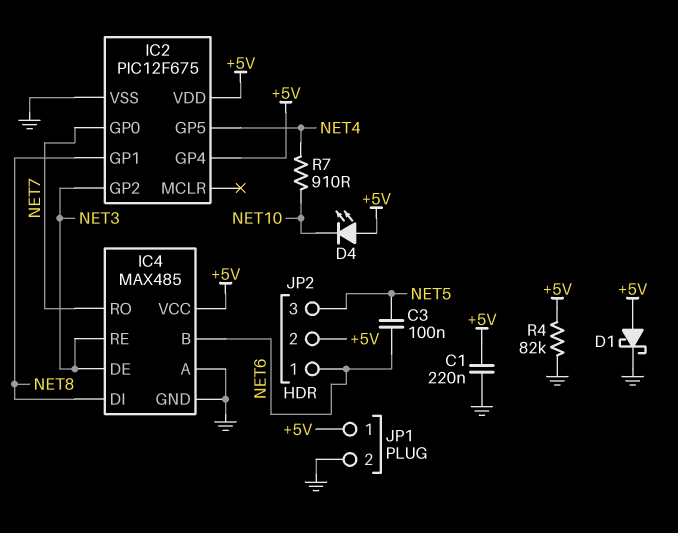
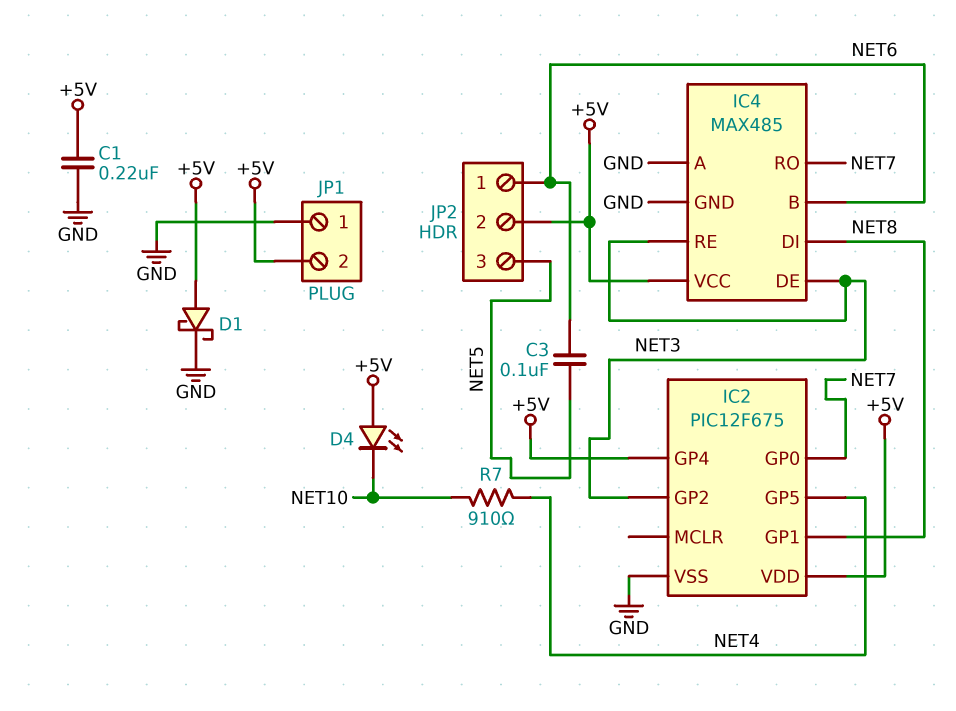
JP1 pin 1: +5V -> GND
JP1 pin 2: GND -> +5V
R4: 82k (+5V, GND) -> none

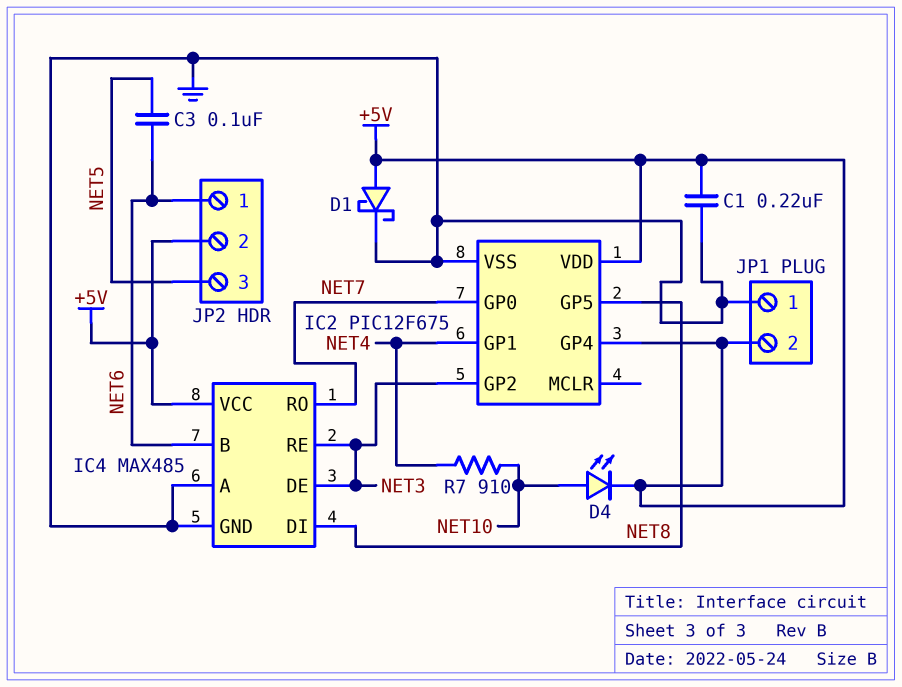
D4: LED (A +5V, K NET10) -> LED (A NET10, K +5V)
IC2 pin GP1: NET8 -> NET4
IC2 pin GP5: NET4 -> NET8

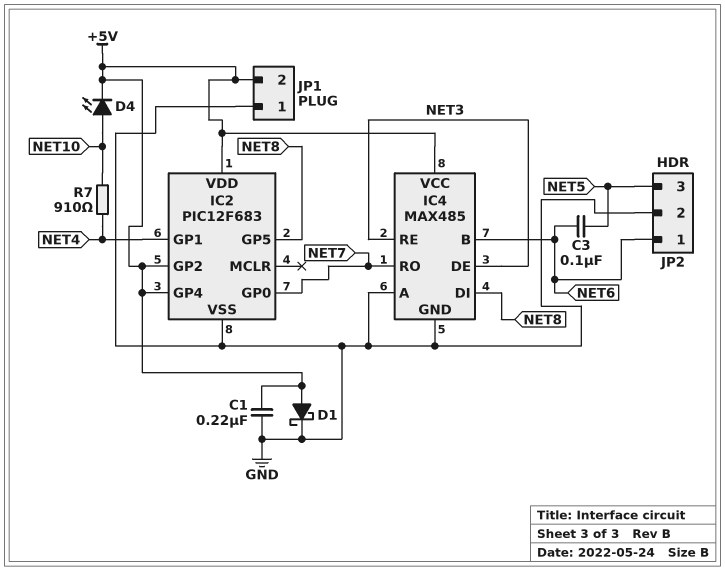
IC2: PIC12F675 -> PIC12F683
IC2 pin GP2: NET3 -> +5V
JP2 pin 2: +5V -> GND

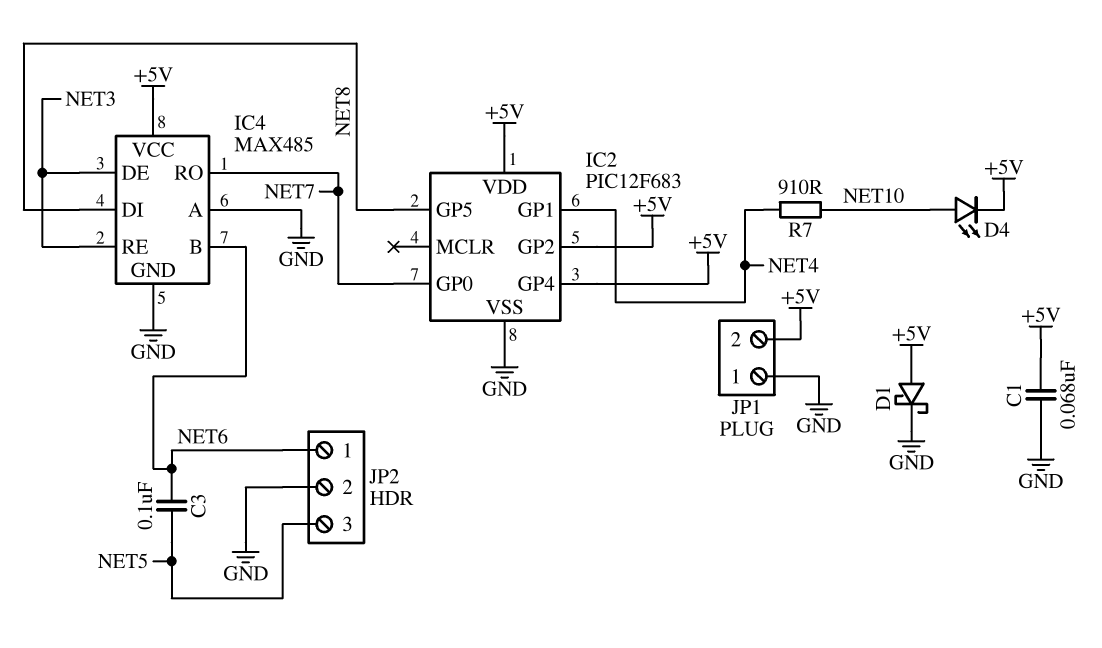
C1: 220nF (+5V, GND) -> 68nF (+5V, GND)

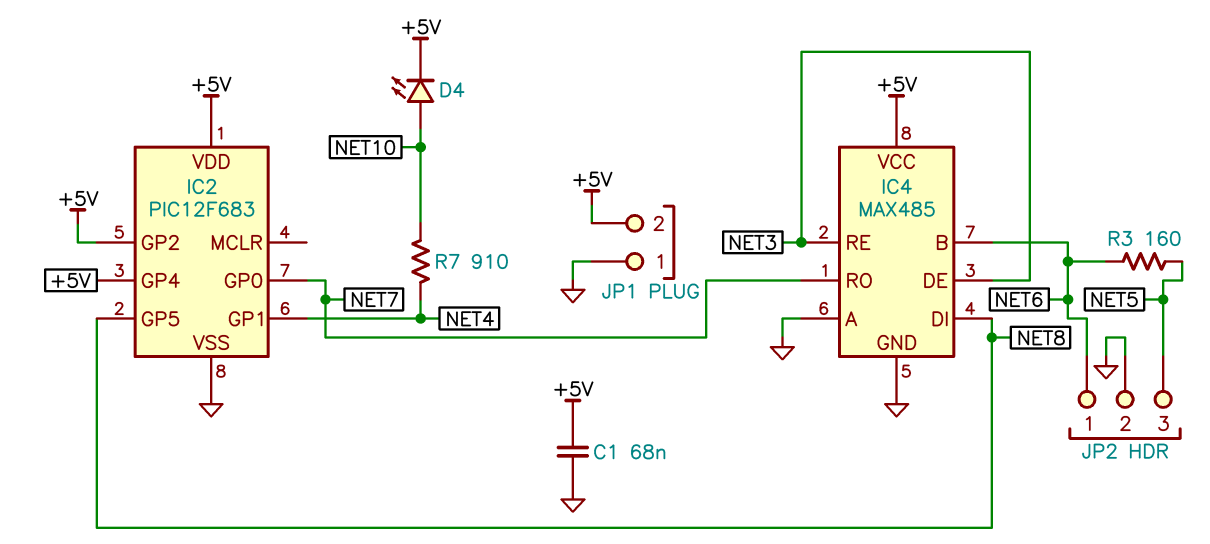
C3: 100nF (NET5, NET6) -> none
D1: schottky (A +5V, K GND) -> none
R3: none -> 160 (NET5, NET6)

